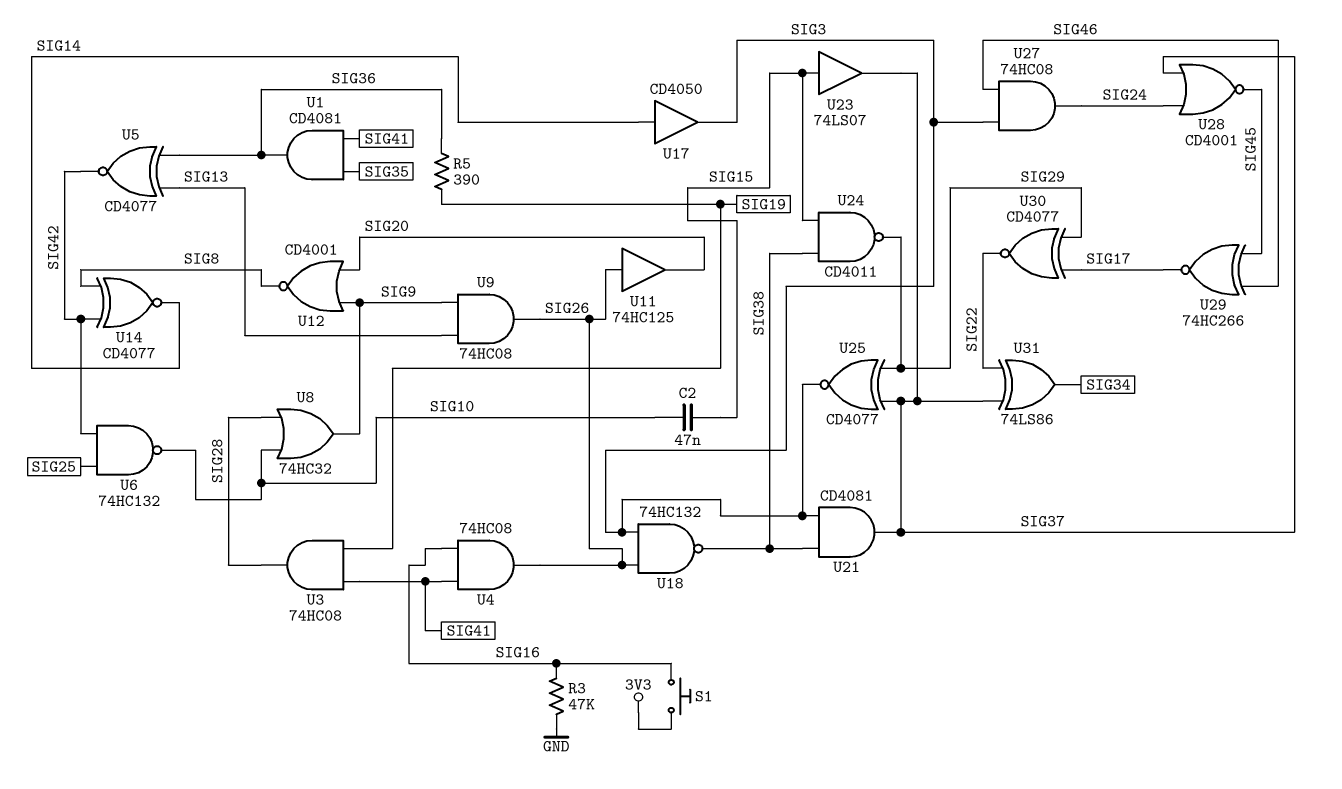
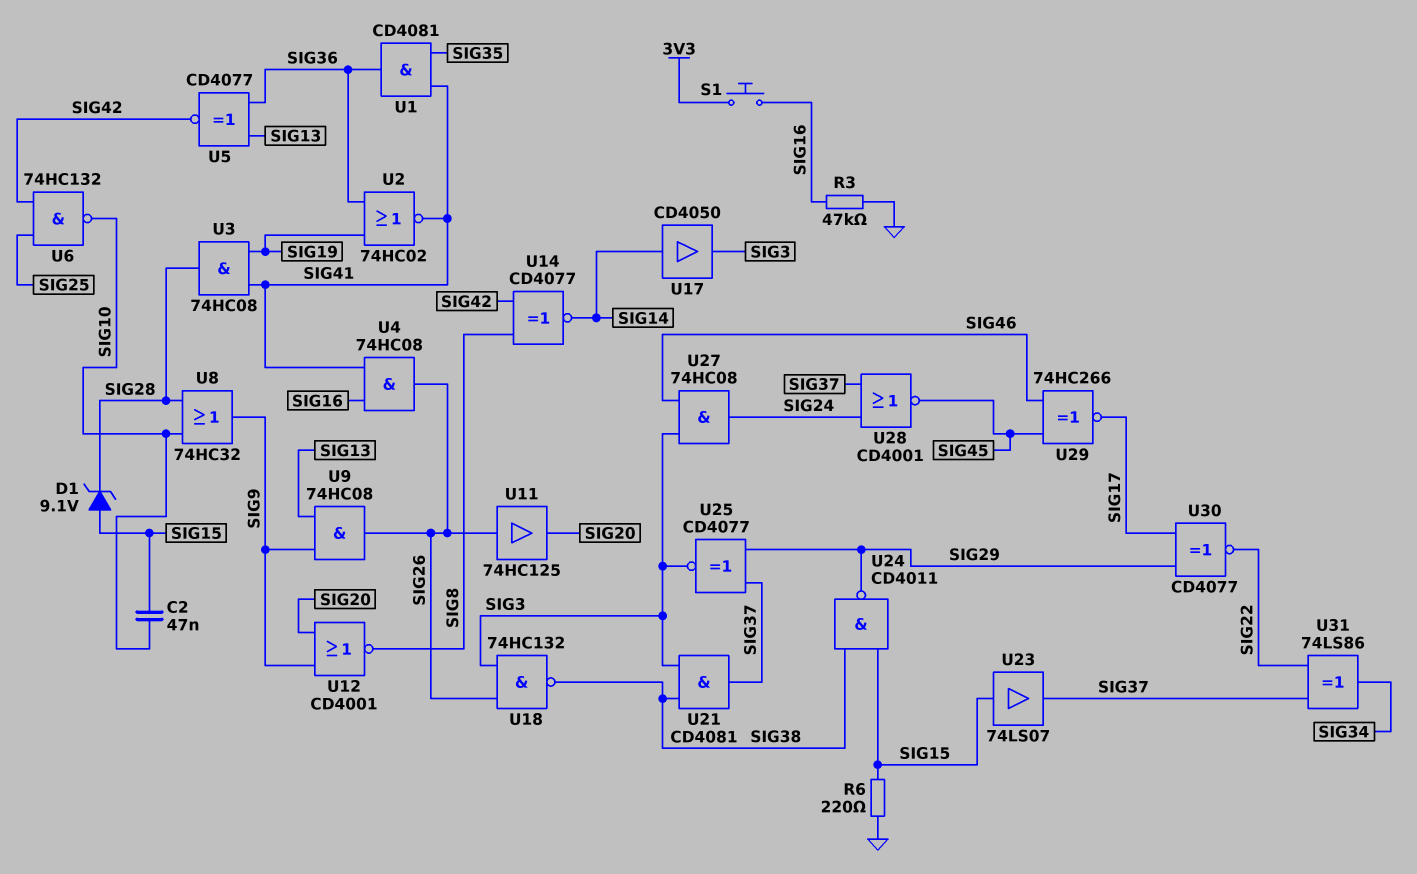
D1: none -> zener 9.1V (A SIG15, K SIG28)
R5: 390 (SIG19, SIG36) -> none
R6: none -> 220 (GND, SIG15)
U2: none -> NOR 74HC02 (in SIG19, in SIG36, out SIG41)

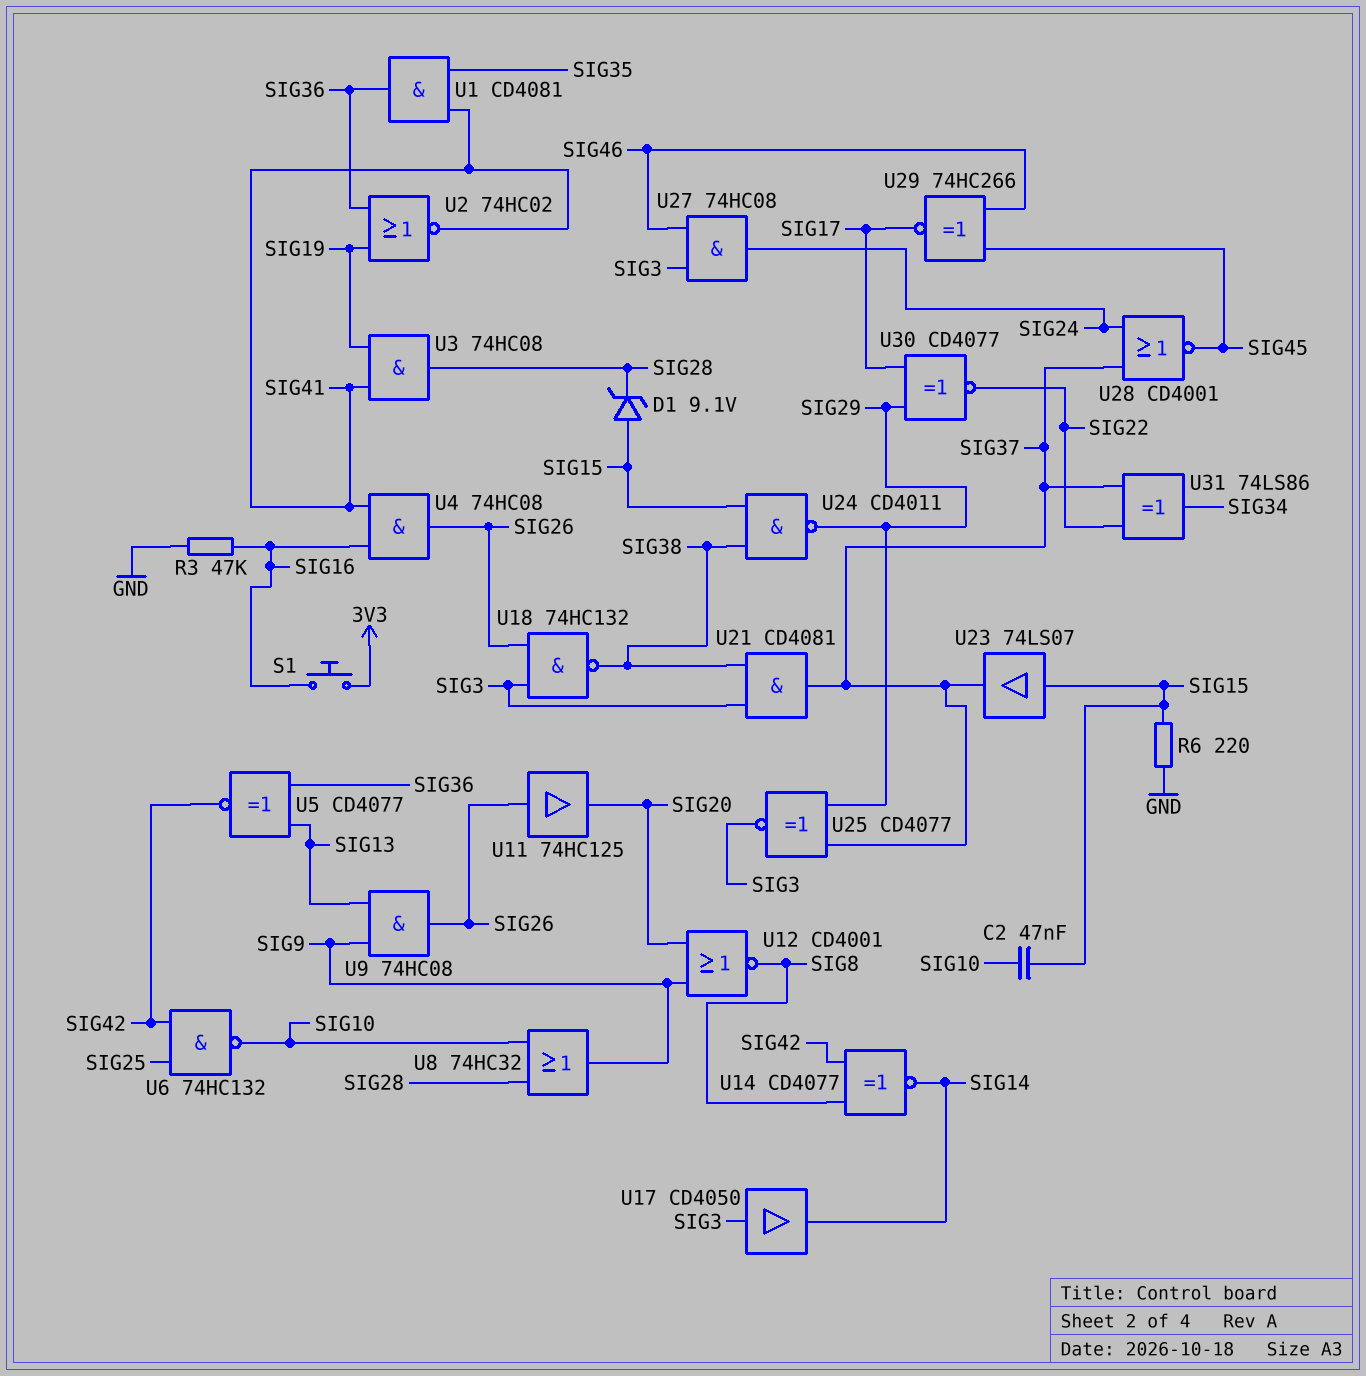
U17: buffer CD4050 (in SIG14, out SIG3) -> buffer CD4050 (in SIG3, out SIG14)

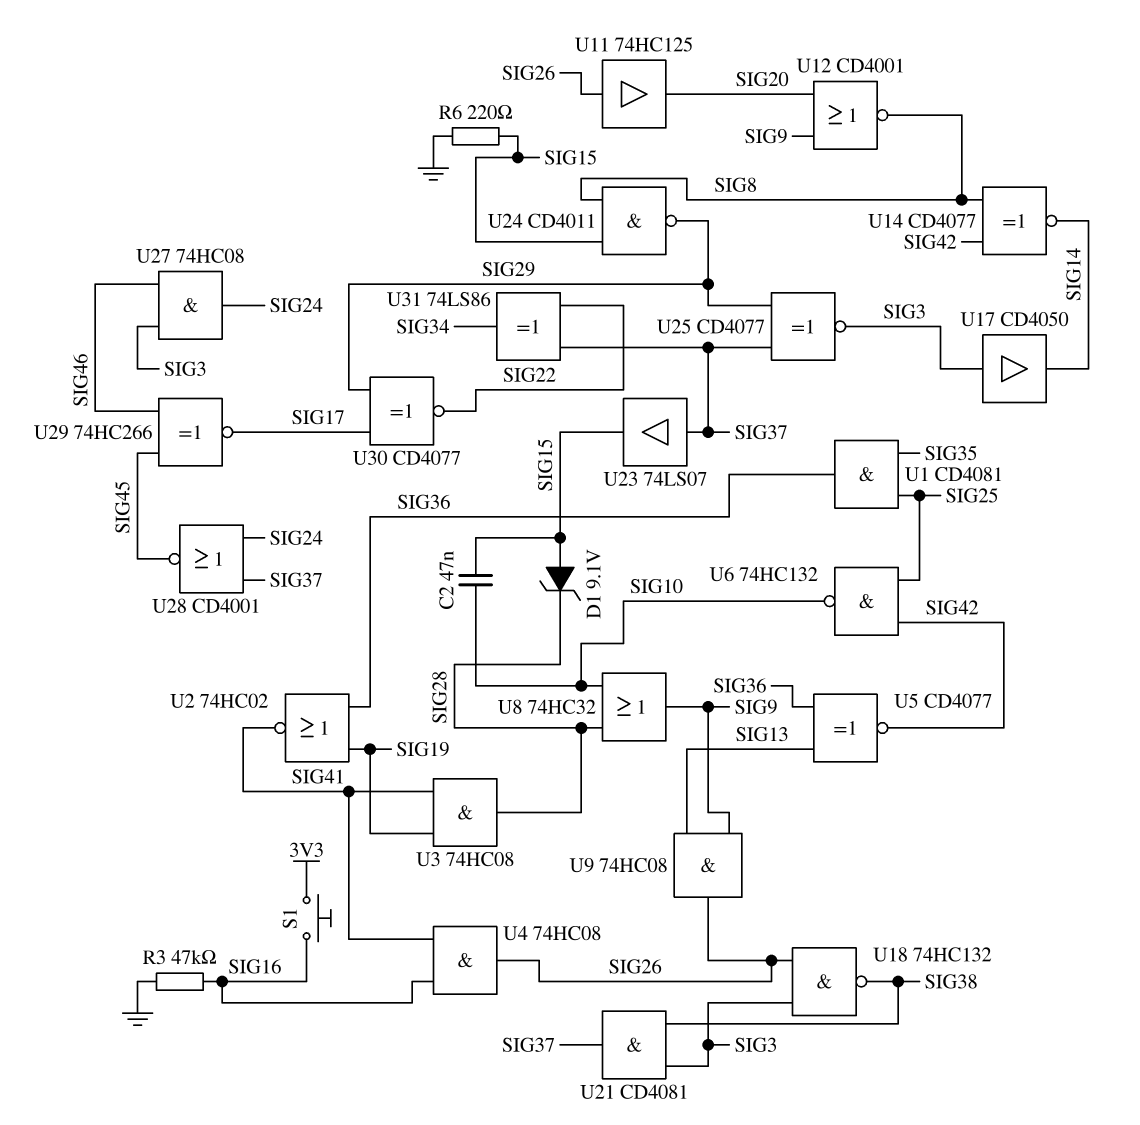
U1: AND CD4081 (in SIG35, in SIG41, out SIG36) -> AND CD4081 (in SIG25, in SIG35, out SIG36)
U23: buffer 74LS07 (in SIG15, out SIG37) -> buffer 74LS07 (in SIG37, out SIG15)
U24: NAND CD4011 (in SIG15, in SIG38, out SIG29) -> NAND CD4011 (in SIG8, in SIG15, out SIG29)

